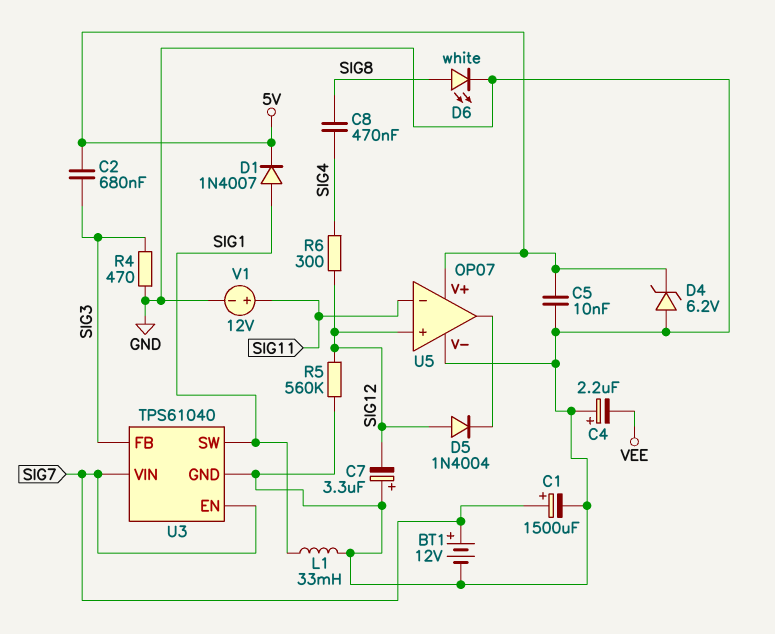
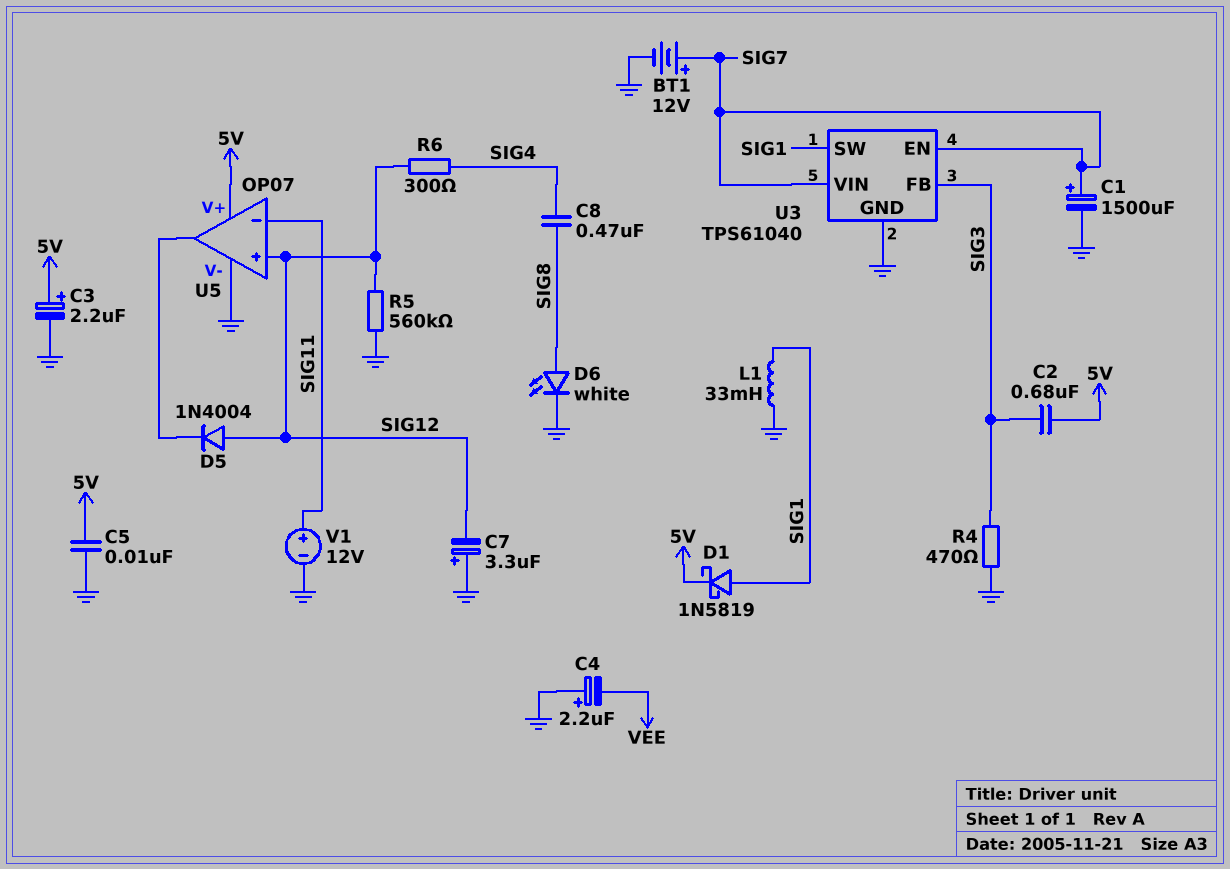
C3: none -> 2.2uF (plus 5V, minus GND)
D1: diode 1N4007 (A SIG1, K 5V) -> schottky 1N5819 (A SIG1, K 5V)
D4: zener 6.2V (A GND, K 5V) -> none

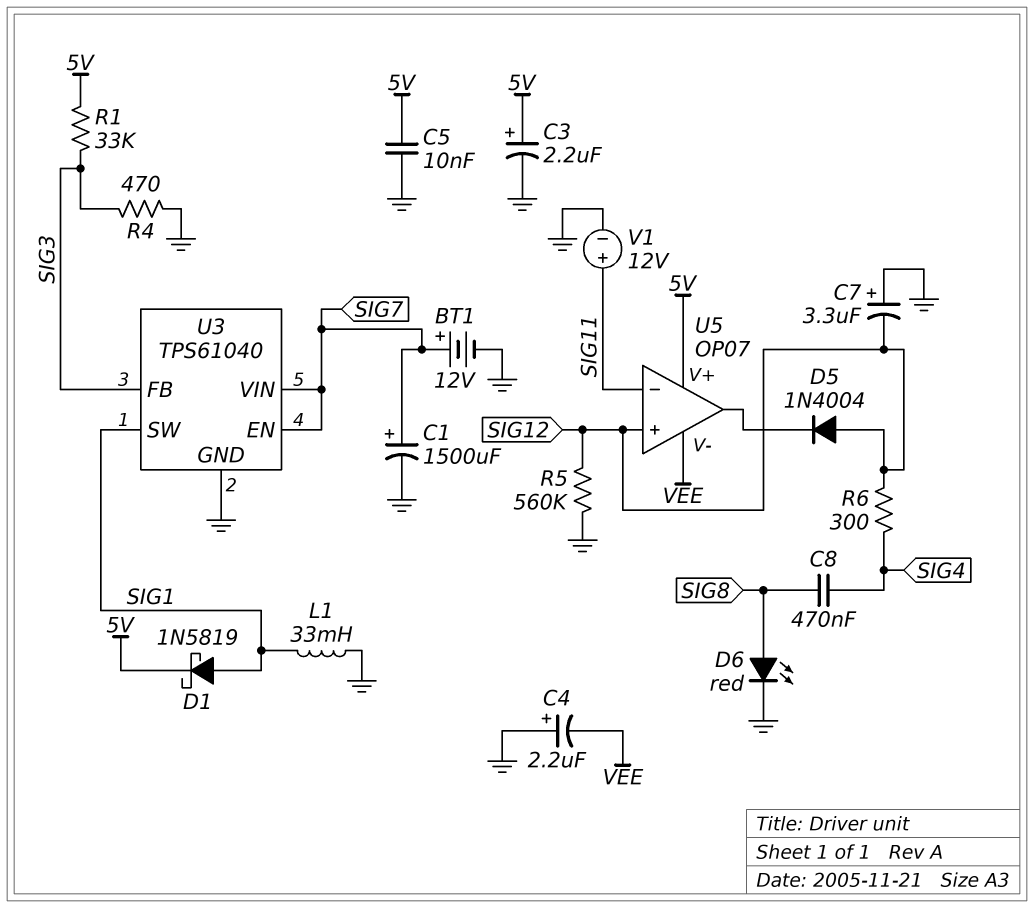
C2: 680nF (5V, SIG3) -> none
D6: LED white (A SIG8, K GND) -> LED red (A SIG8, K GND)
R1: none -> 33k (5V, SIG3)
U5 pin V-: GND -> VEE

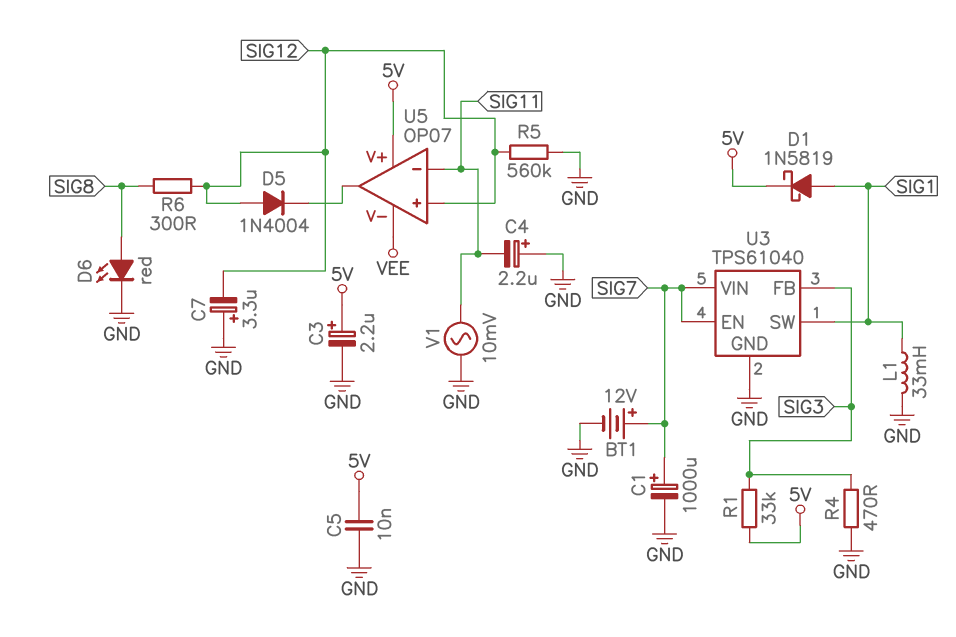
C1: 1500uF (plus SIG7, minus GND) -> 1000uF (plus SIG7, minus GND)
C4: 2.2uF (plus GND, minus VEE) -> 2.2uF (plus GND, minus SIG11)
C8: 470nF (SIG4, SIG8) -> none
R6: 300 (SIG4, SIG12) -> 300 (SIG8, SIG12)
V1: 12V (plus SIG11, minus GND) -> AC 10mV (GND, SIG11)

